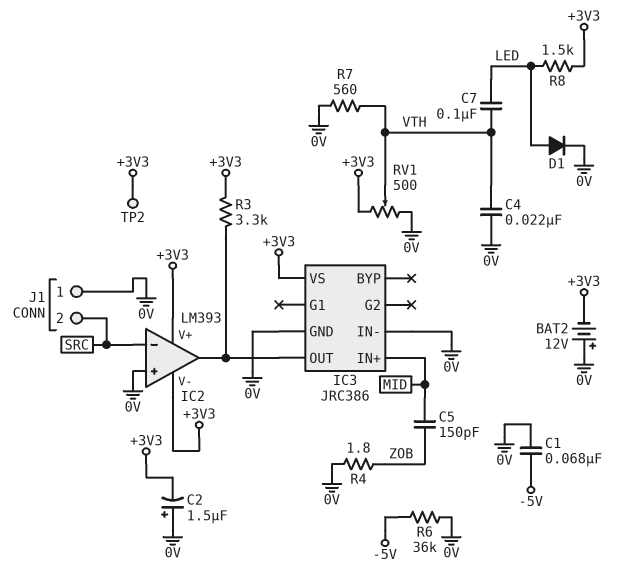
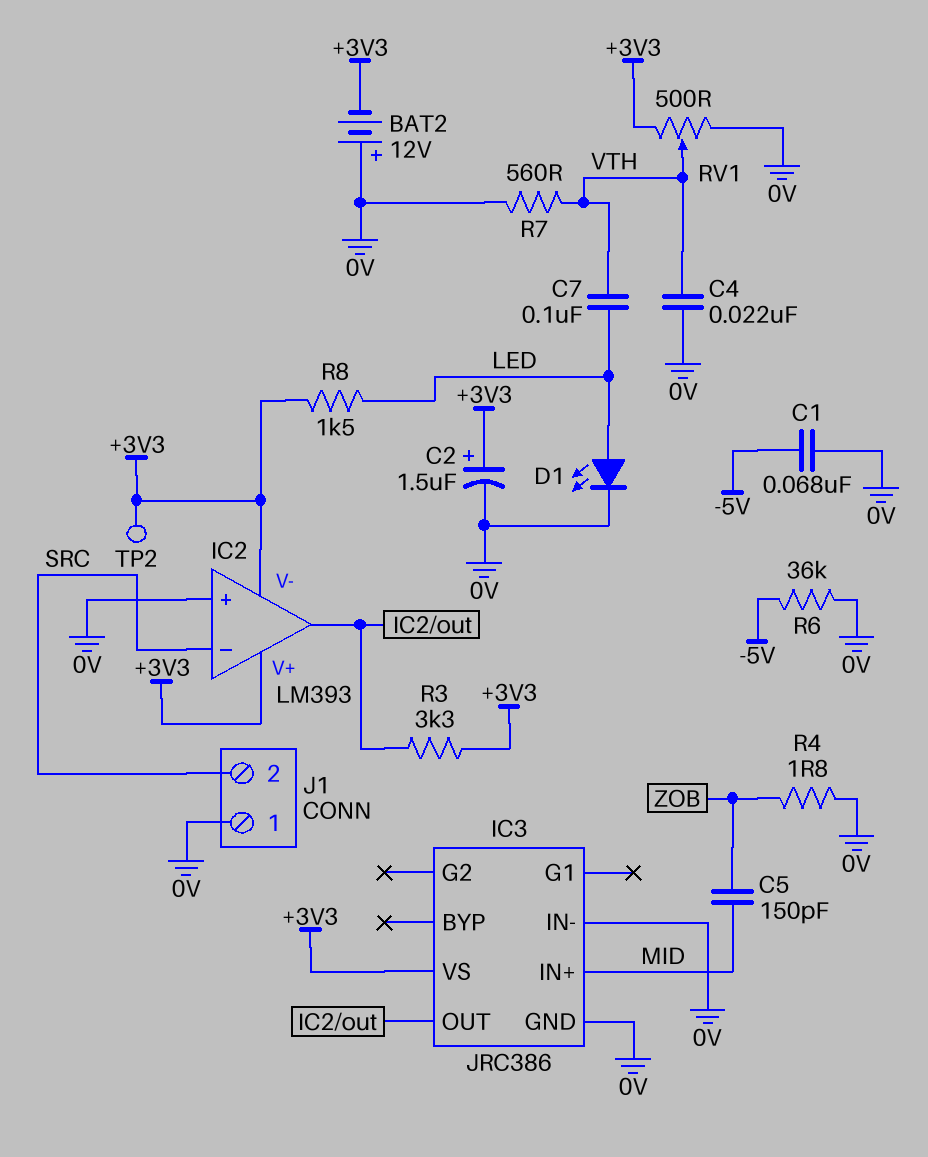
C2: 1.5uF (plus 0V, minus +3V3) -> 1.5uF (plus +3V3, minus 0V)
D1: diode (A LED, K 0V) -> LED (A LED, K 0V)

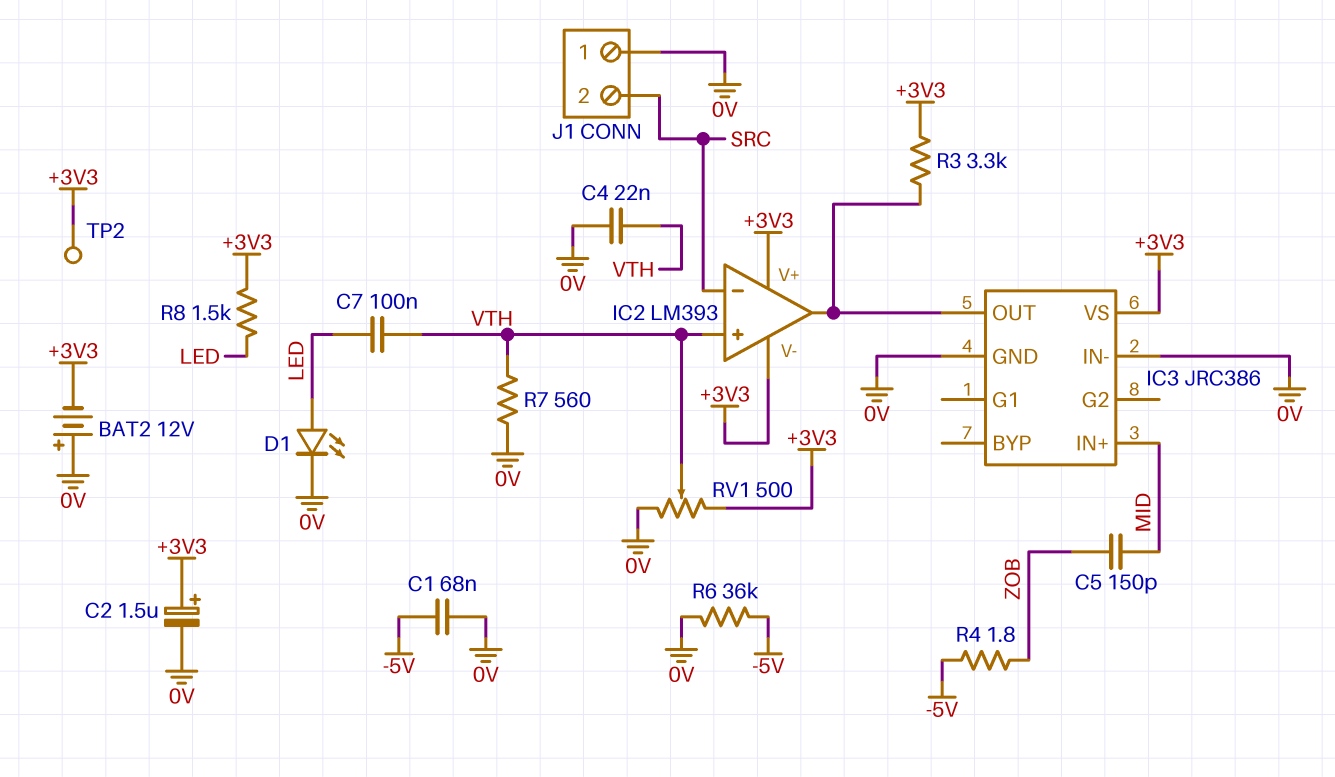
IC2 pin in+: 0V -> VTH
R4: 1.8 (0V, ZOB) -> 1.8 (-5V, ZOB)

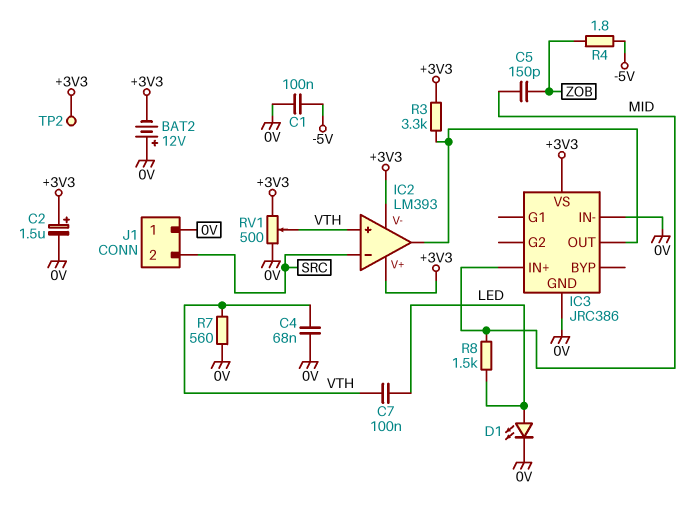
C1: 68nF (-5V, 0V) -> 100nF (-5V, 0V)
C4: 22nF (0V, VTH) -> 68nF (0V, VTH)
R6: 36k (-5V, 0V) -> none
R8: 1.5k (+3V3, LED) -> 1.5k (LED, MID)

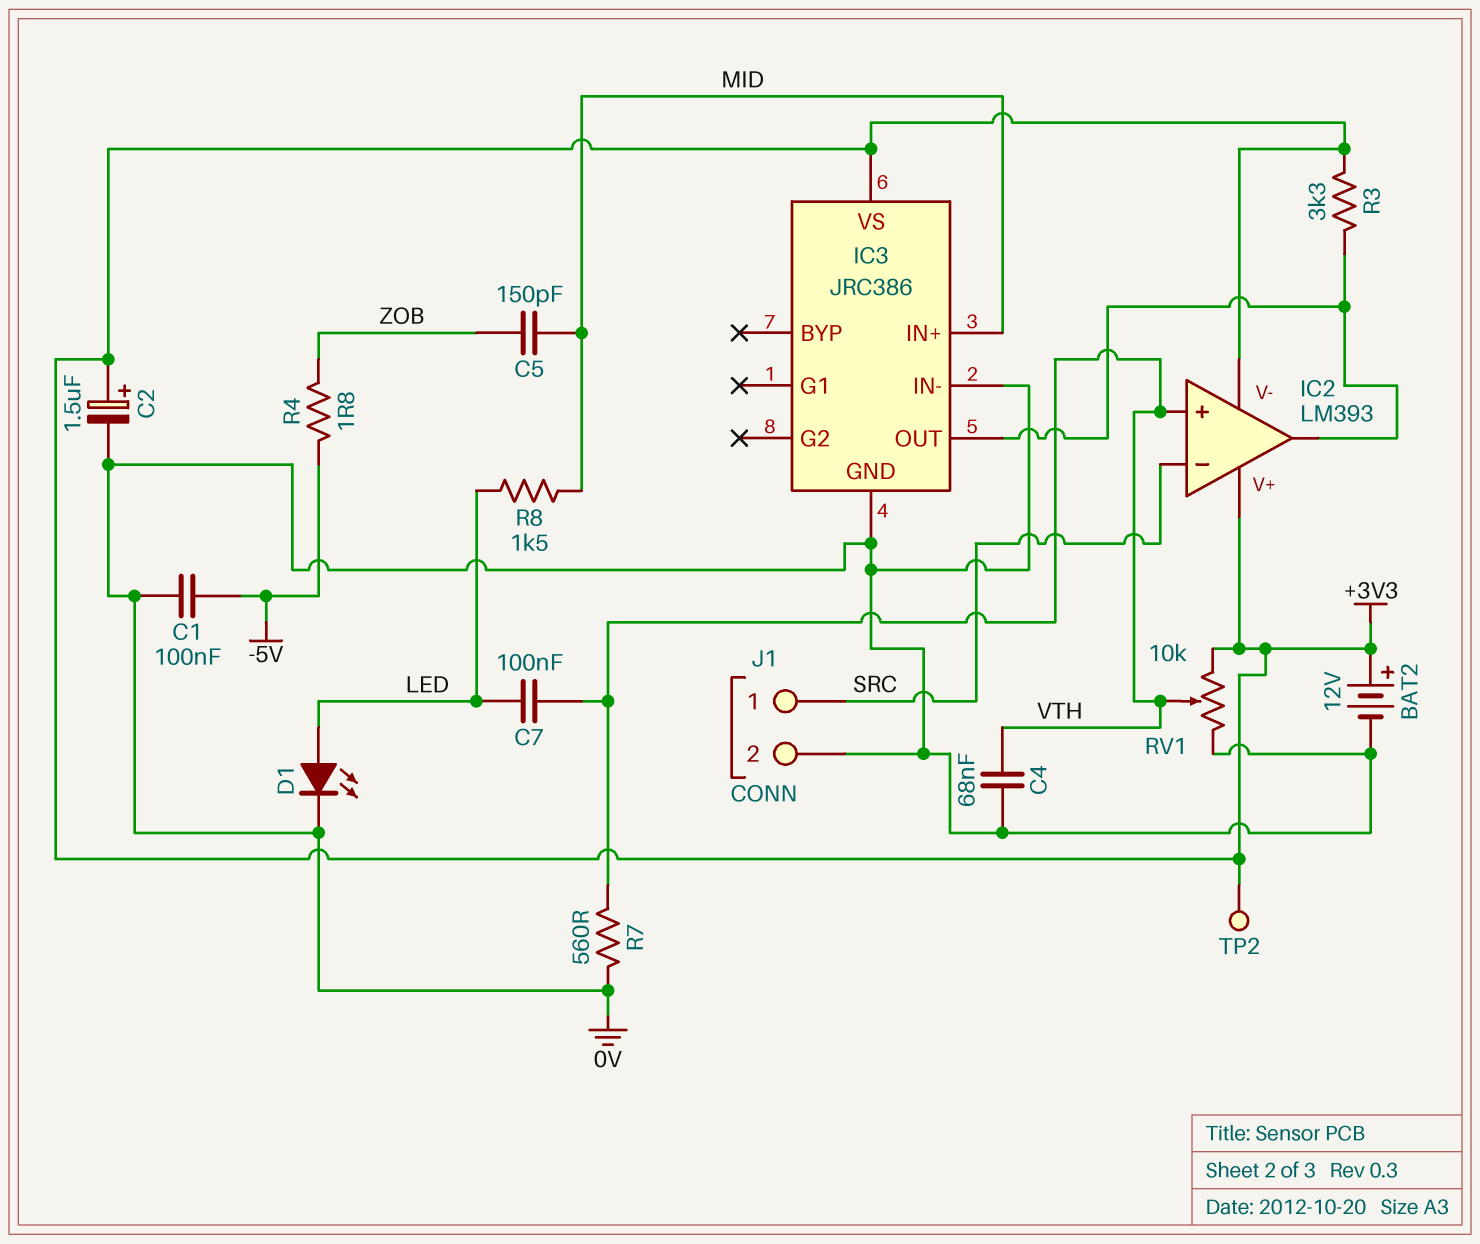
BAT2: 12V (plus 0V, minus +3V3) -> 12V (plus +3V3, minus 0V)
J1 pin 1: 0V -> SRC
J1 pin 2: SRC -> 0V
RV1: 500 (+3V3, 0V, wiper VTH) -> 10k (+3V3, 0V, wiper VTH)

